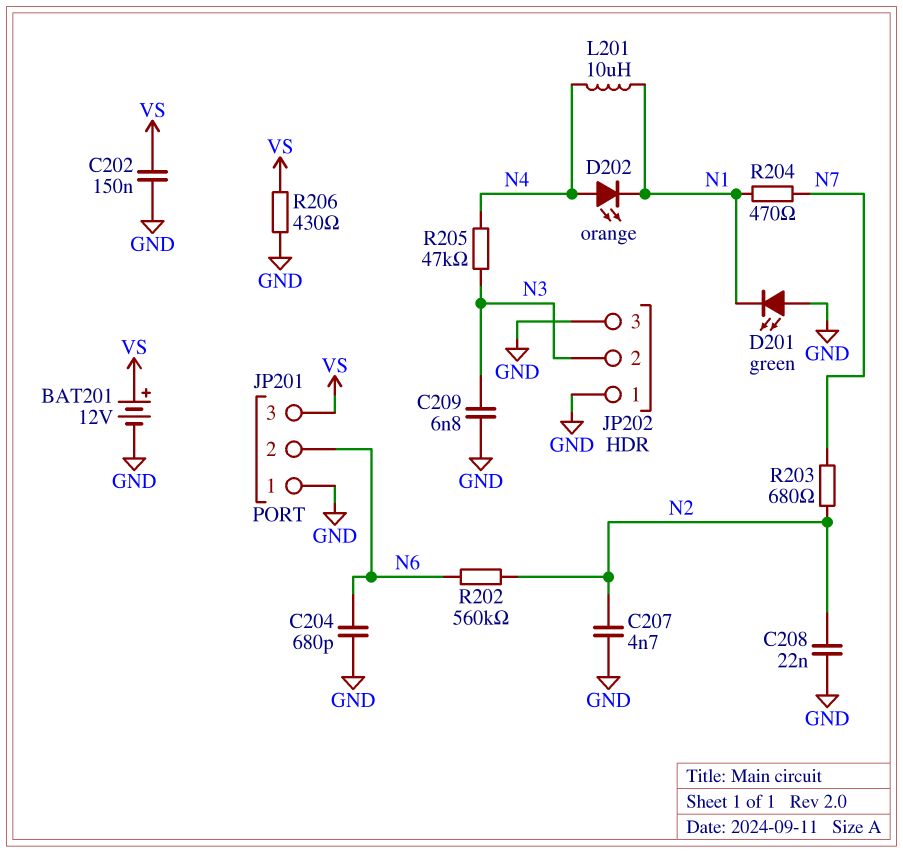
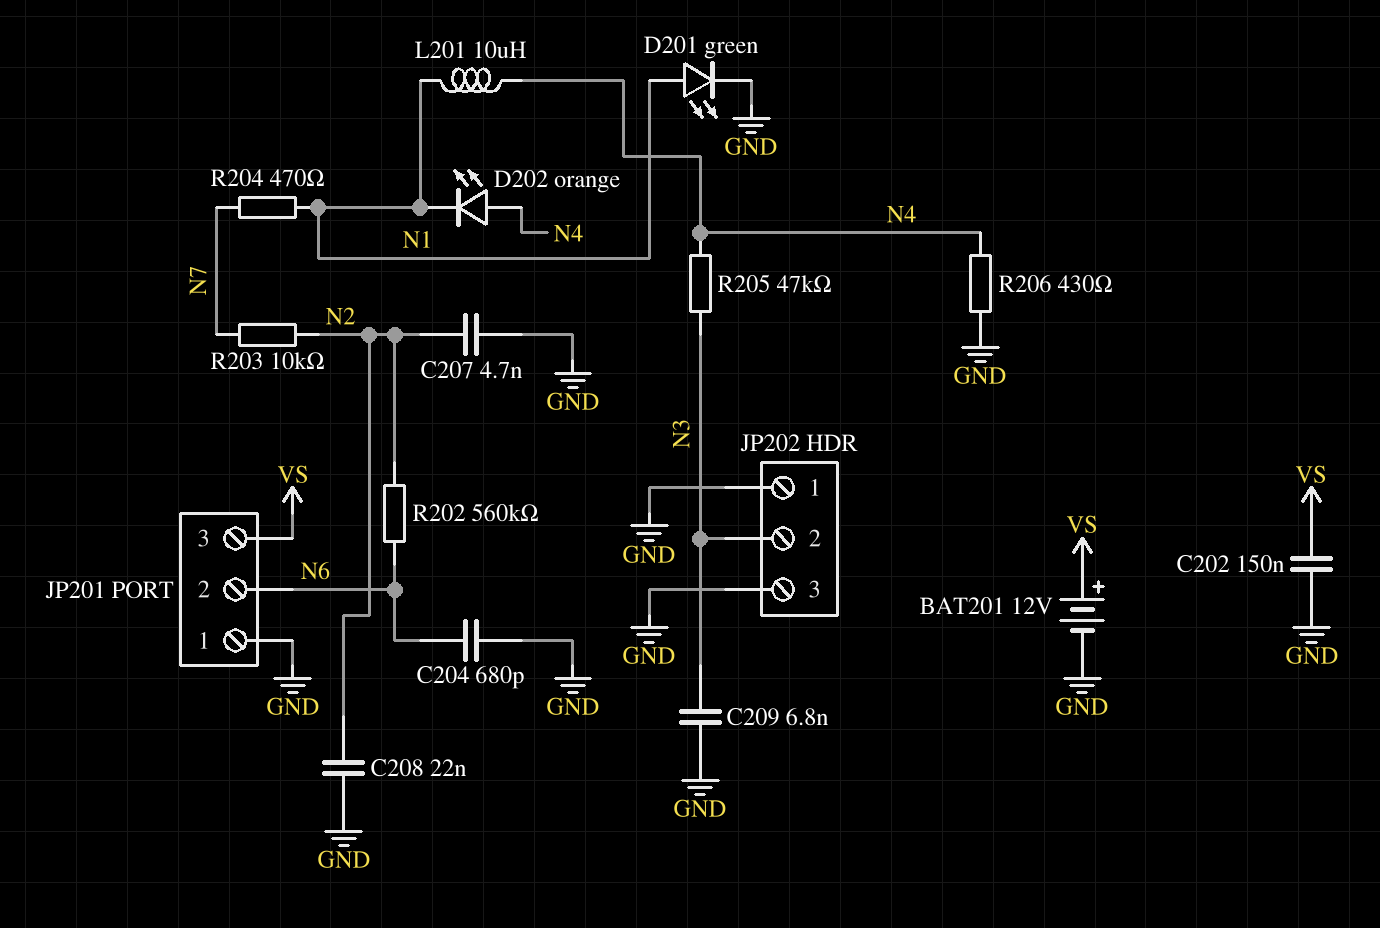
D201: LED green (A GND, K N1) -> LED green (A N1, K GND)
R203: 680 (N2, N7) -> 10k (N2, N7)
R206: 430 (GND, VS) -> 430 (GND, N4)

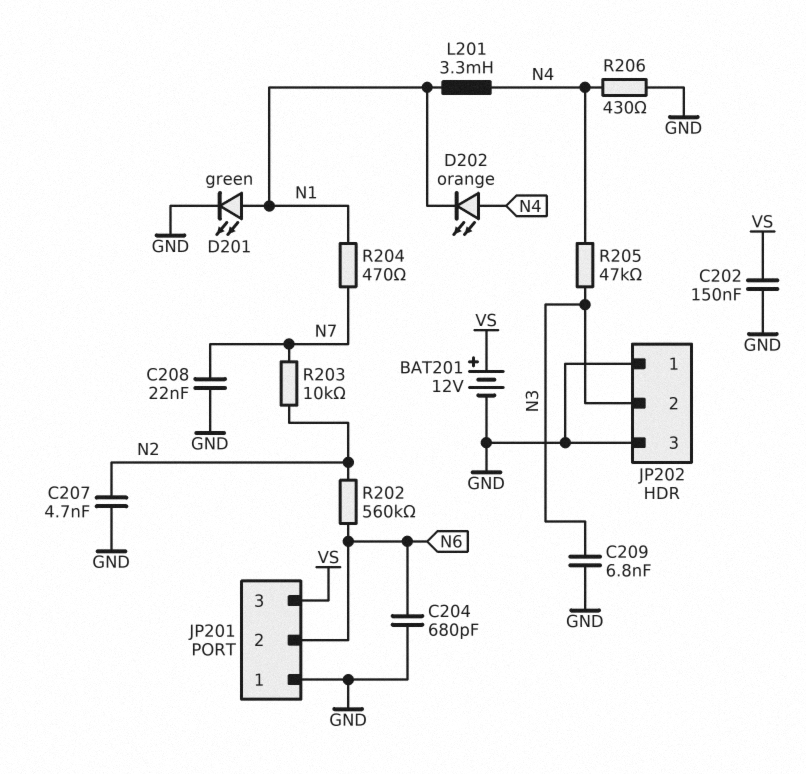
C208: 22nF (GND, N2) -> 22nF (GND, N7)
L201: 10uH (N1, N4) -> 3.3mH (N1, N4)

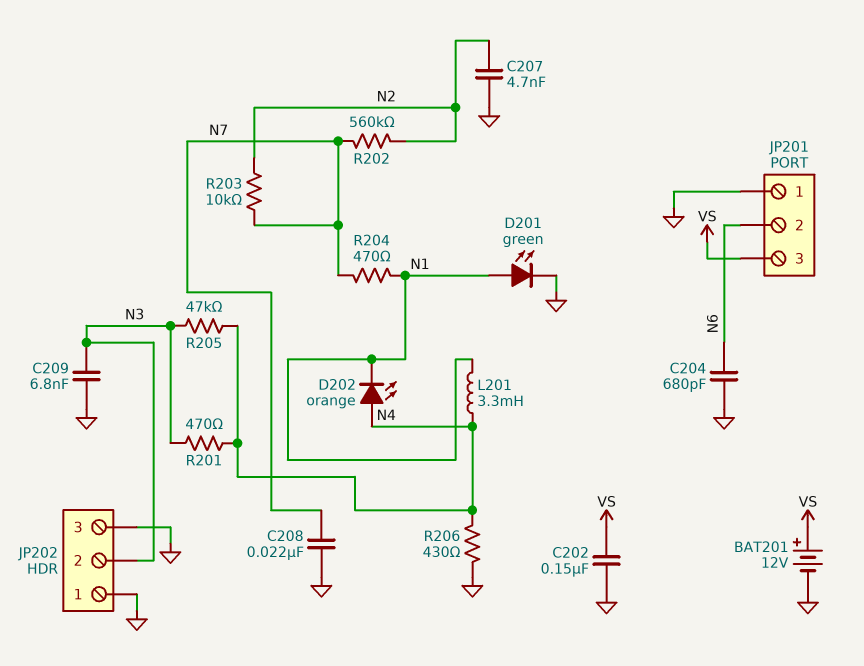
R201: none -> 470 (N3, N4)
R202: 560k (N2, N6) -> 560k (N2, N7)

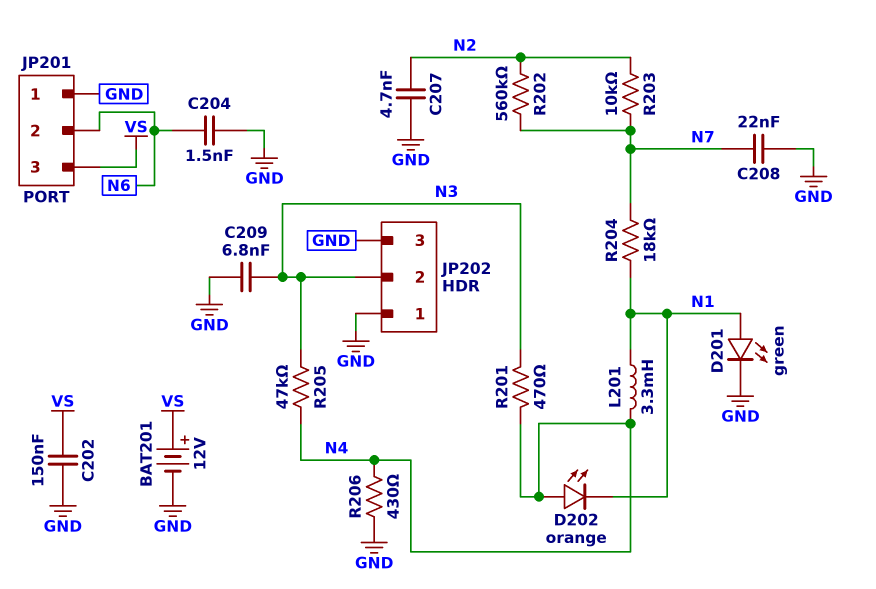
C204: 680pF (GND, N6) -> 1.5nF (GND, N6)
R204: 470 (N1, N7) -> 18k (N1, N7)

